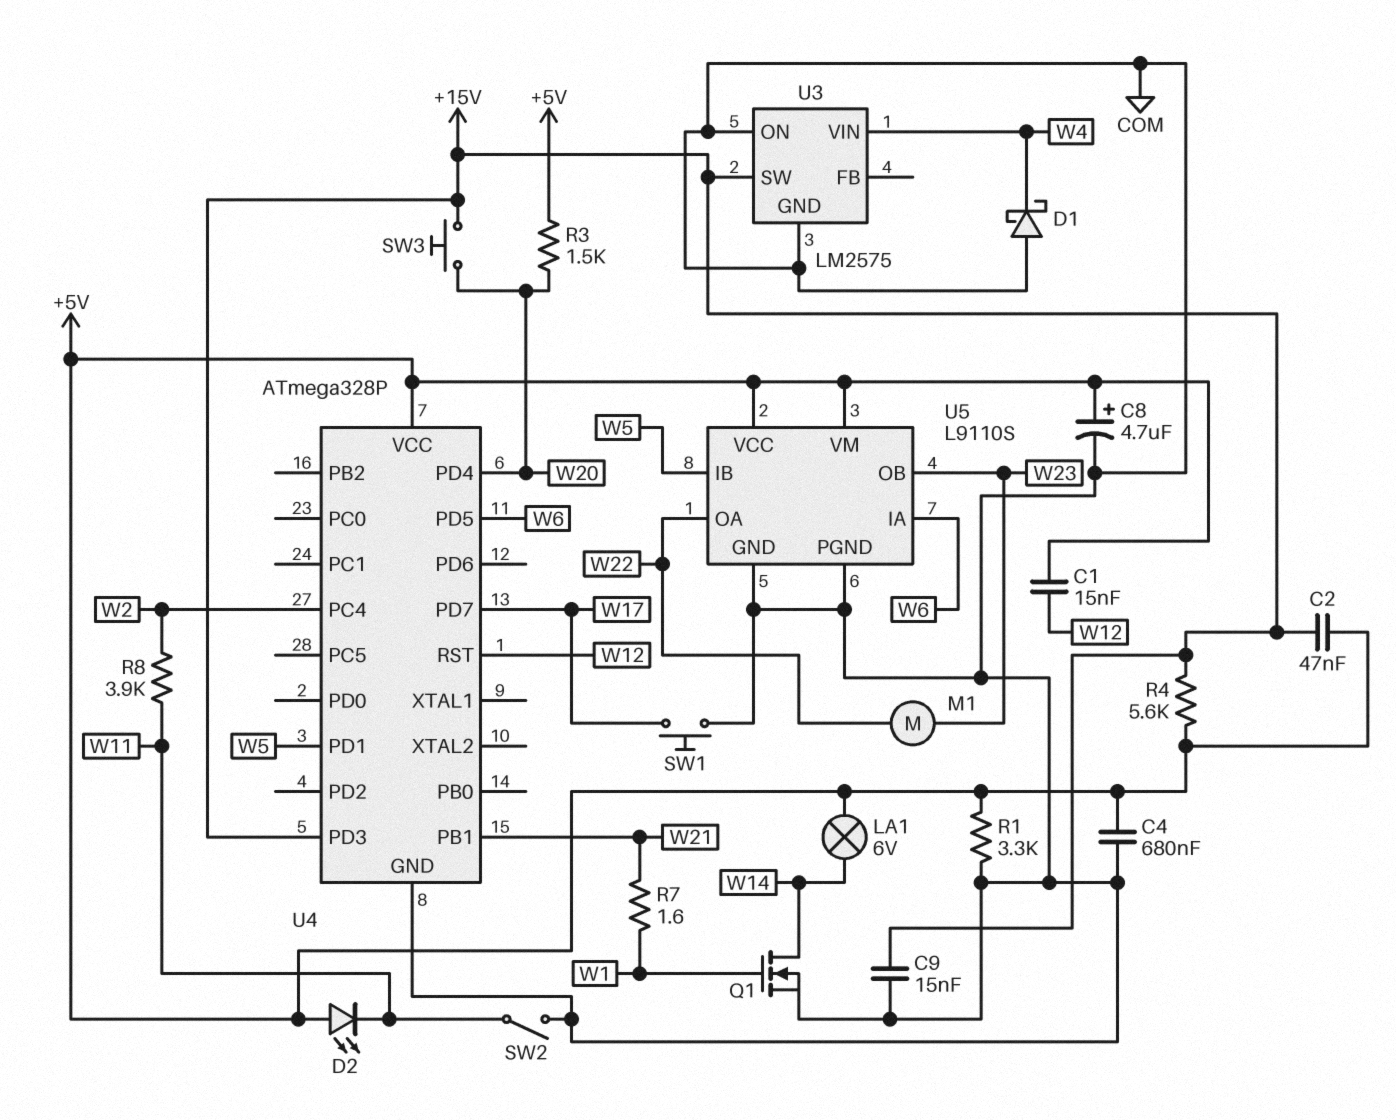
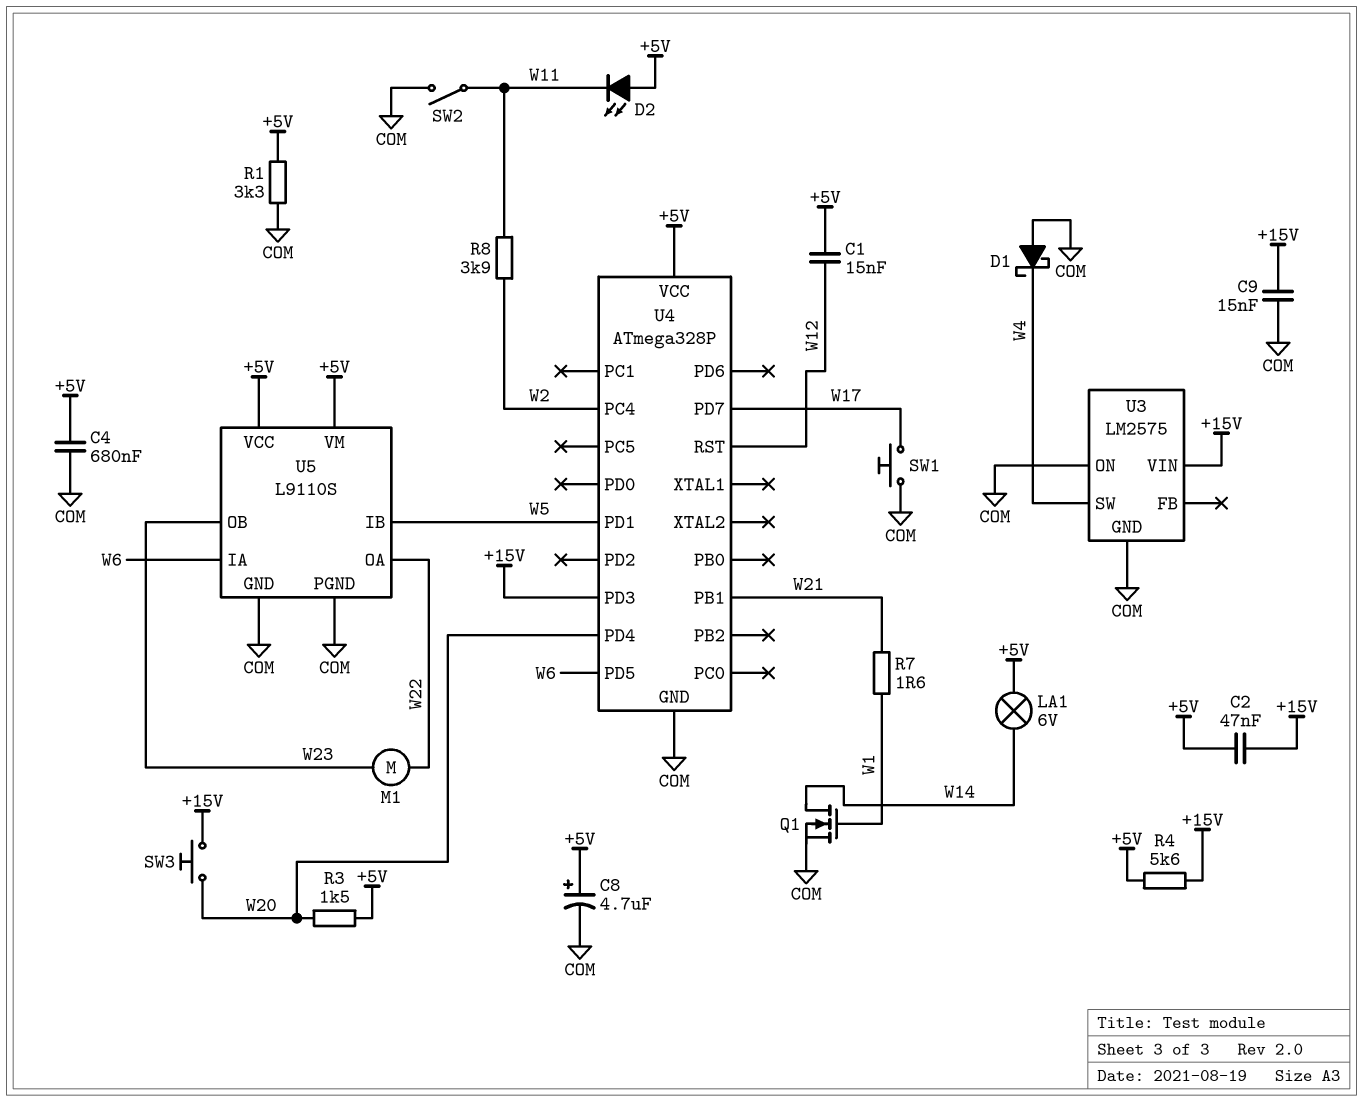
U3 pin SW: +15V -> W4
U3 pin VIN: W4 -> +15V

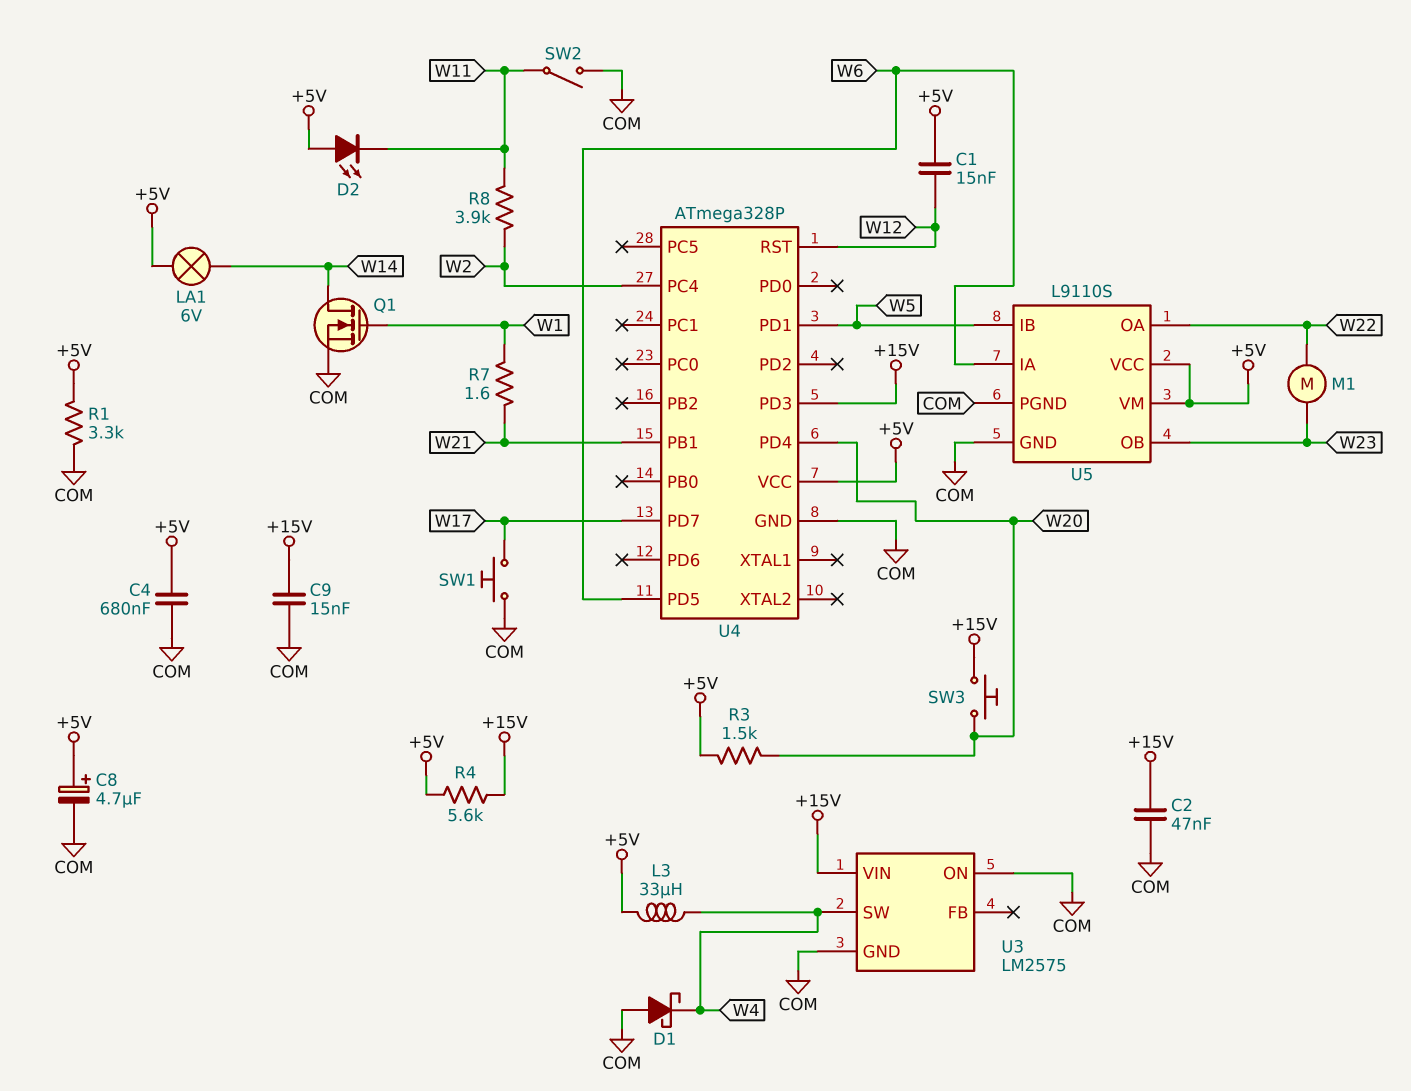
C2: 47nF (+5V, +15V) -> 47nF (+15V, COM)
L3: none -> 33uH (+5V, W4)

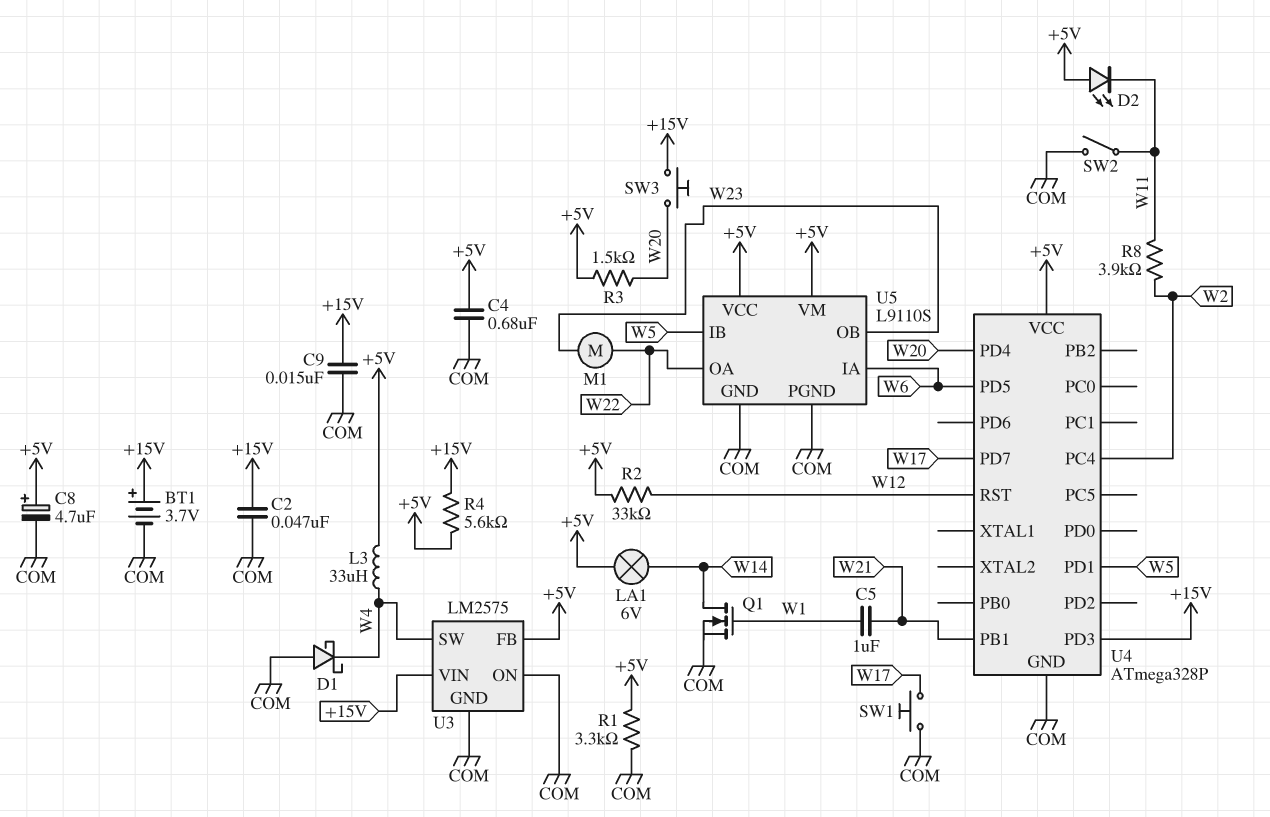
BT1: none -> 3.7V (plus +15V, minus COM)
C1: 15nF (+5V, W12) -> none
C5: none -> 1uF (W1, W21)
R2: none -> 33k (+5V, W12)
R7: 1.6 (W1, W21) -> none
U3 pin FB: none -> +5V

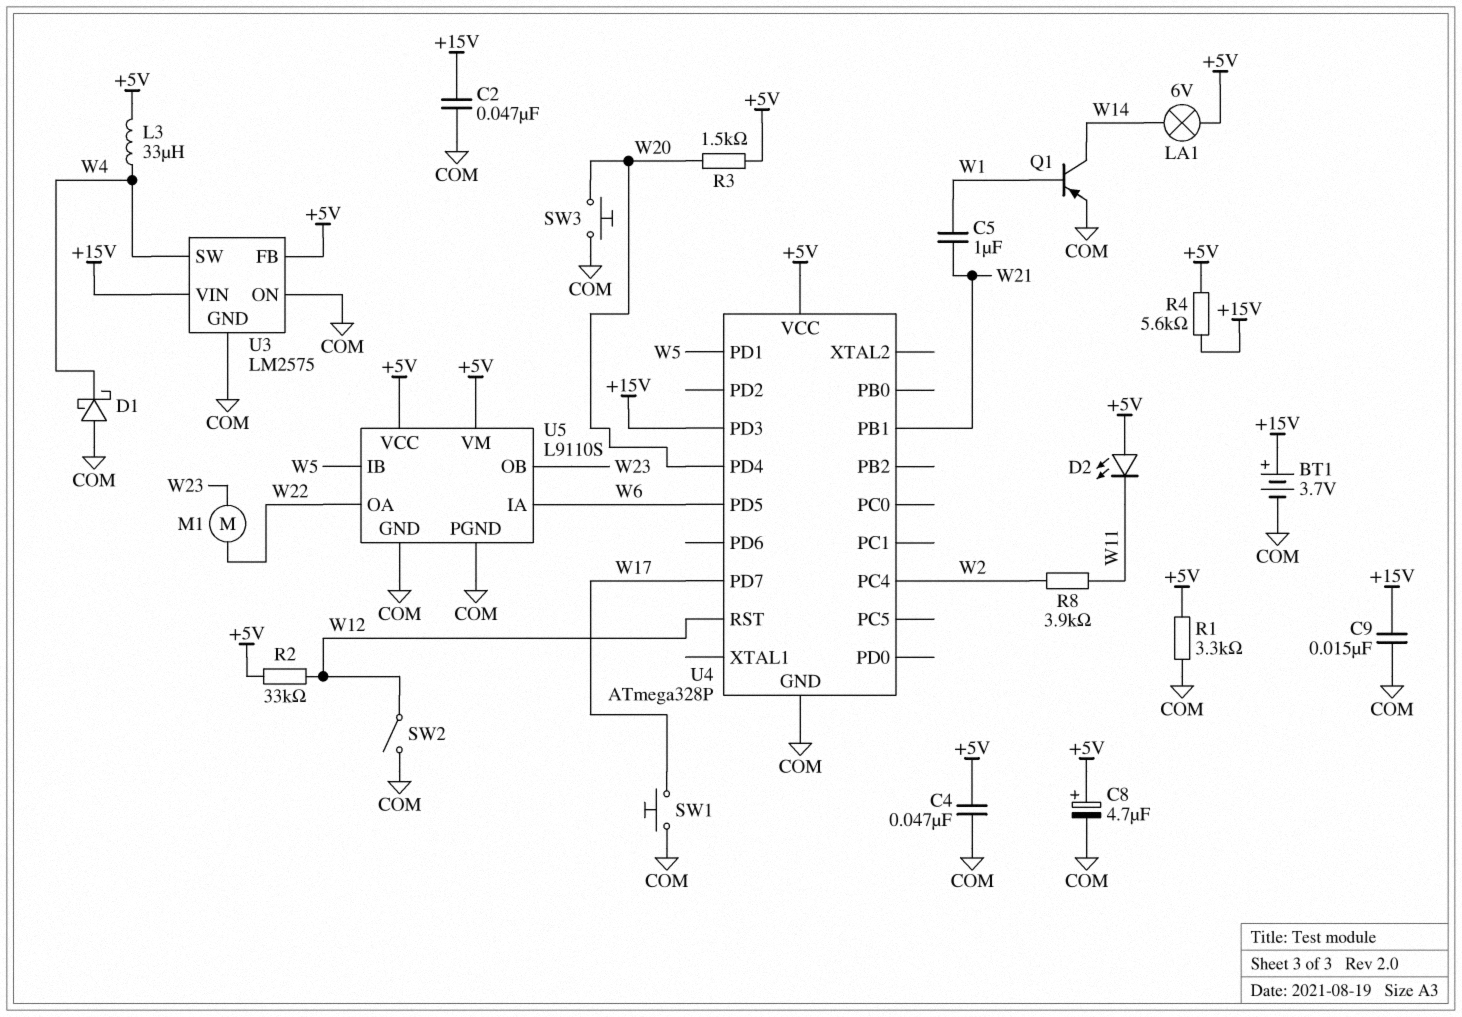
C4: 680nF (+5V, COM) -> 47nF (+5V, COM)
Q1: NMOS (G W1, D W14, S COM) -> PNP (B W1, C W14, E COM)
SW2: switch (COM, W11) -> switch (COM, W12)
SW3: button (+15V, W20) -> button (COM, W20)

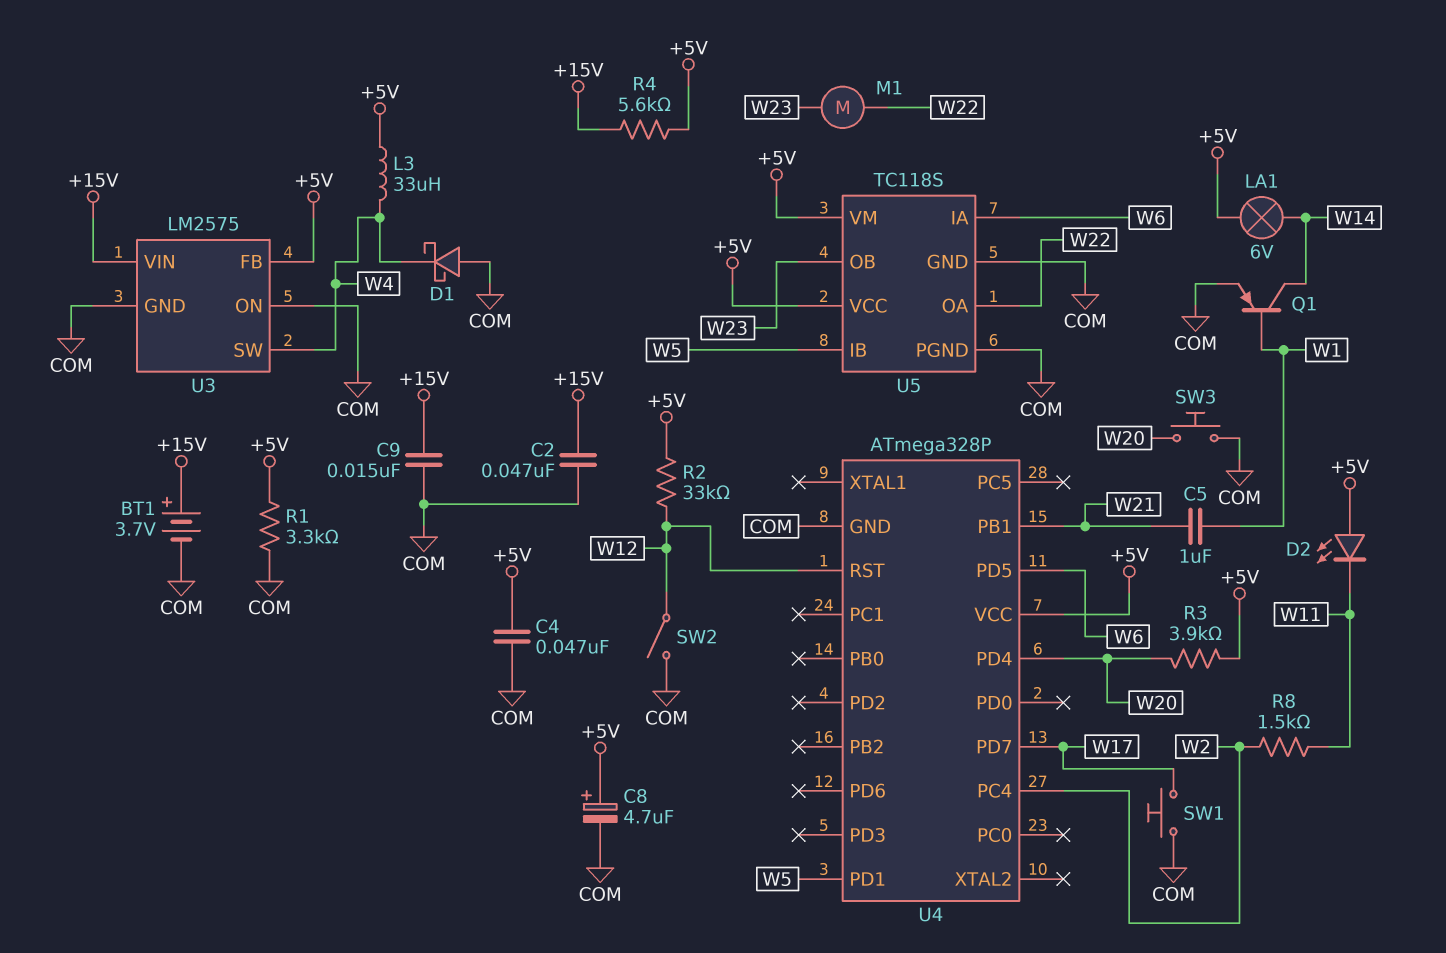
R3: 1.5k (+5V, W20) -> 3.9k (+5V, W20)
R8: 3.9k (W2, W11) -> 1.5k (W2, W11)
U4 pin PD3: +15V -> none
U5: L9110S -> TC118S

